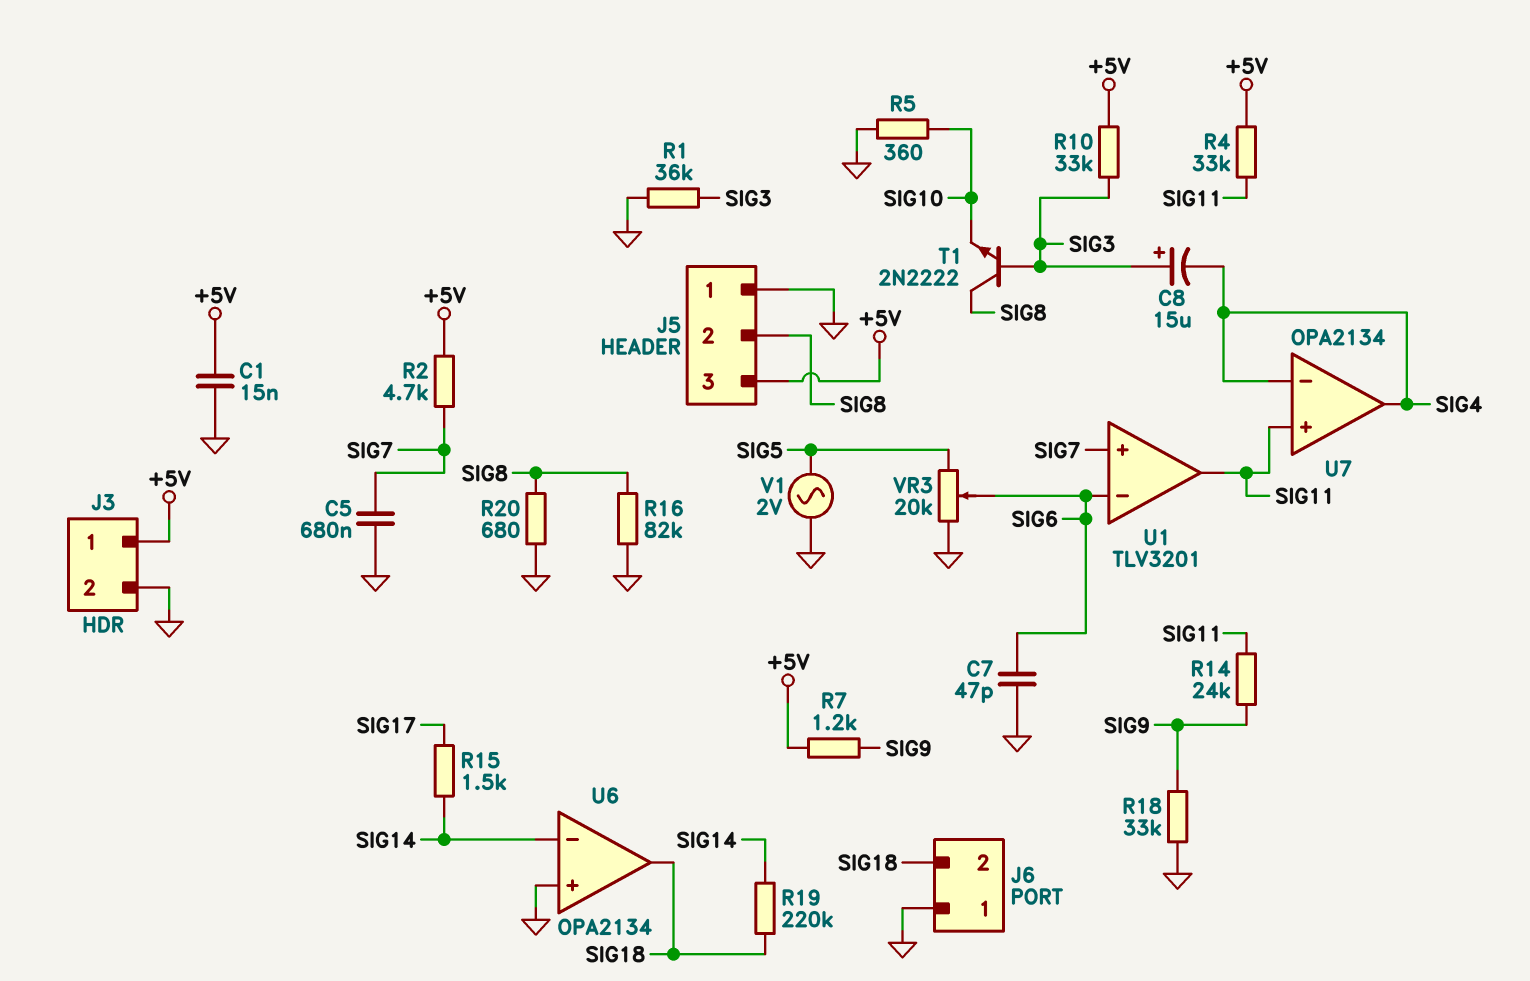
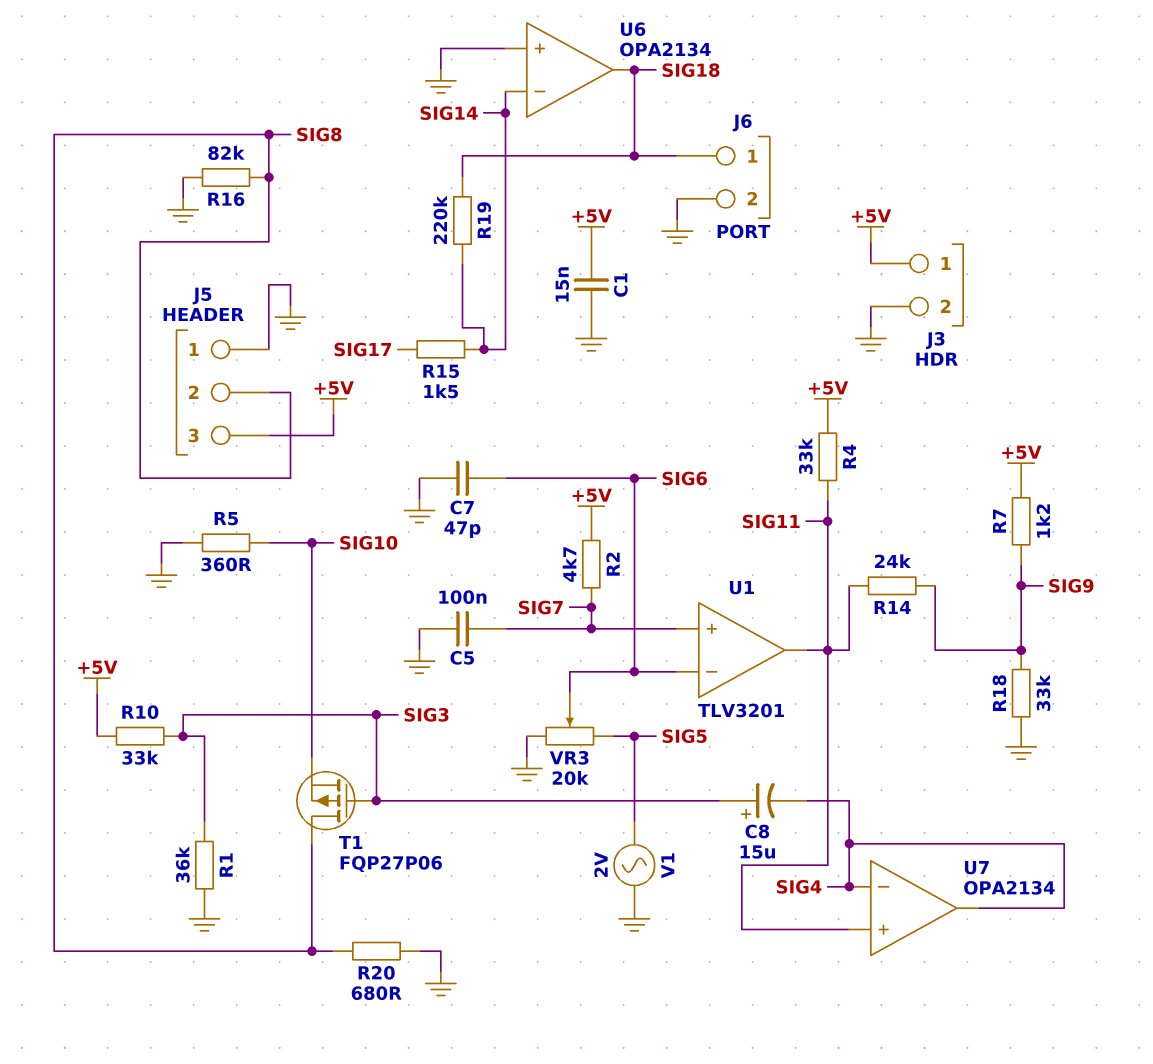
C5: 680nF (GND, SIG7) -> 100nF (GND, SIG7)
J6 pin 1: GND -> SIG18
J6 pin 2: SIG18 -> GND
T1: NPN 2N2222 (B SIG3, C SIG8, E SIG10) -> PMOS FQP27P06 (G SIG3, D SIG8, S SIG10)

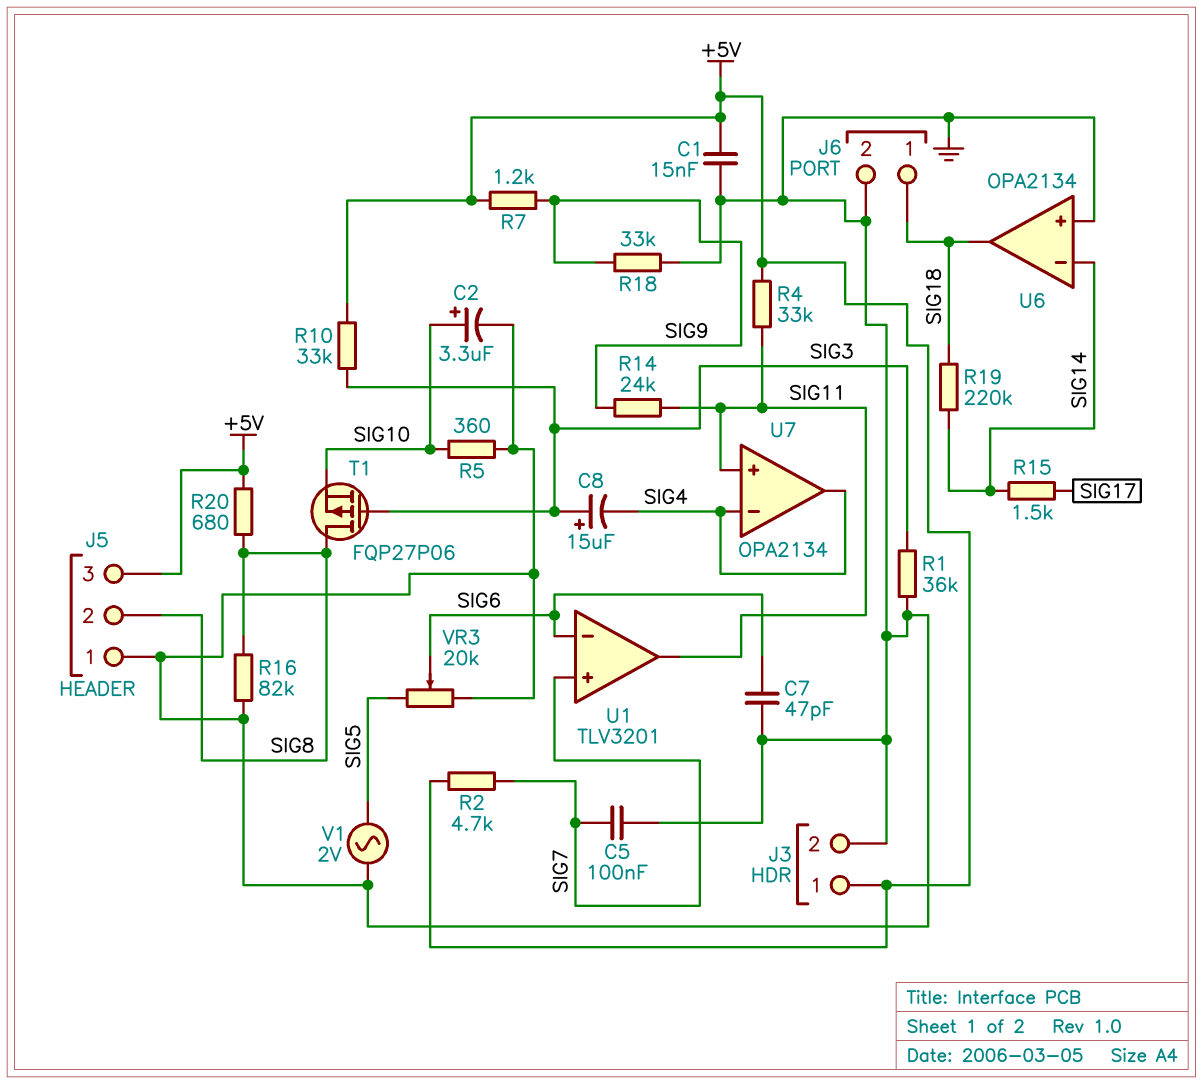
C2: none -> 3.3uF (plus SIG10, minus GND)
R20: 680 (GND, SIG8) -> 680 (+5V, SIG8)

